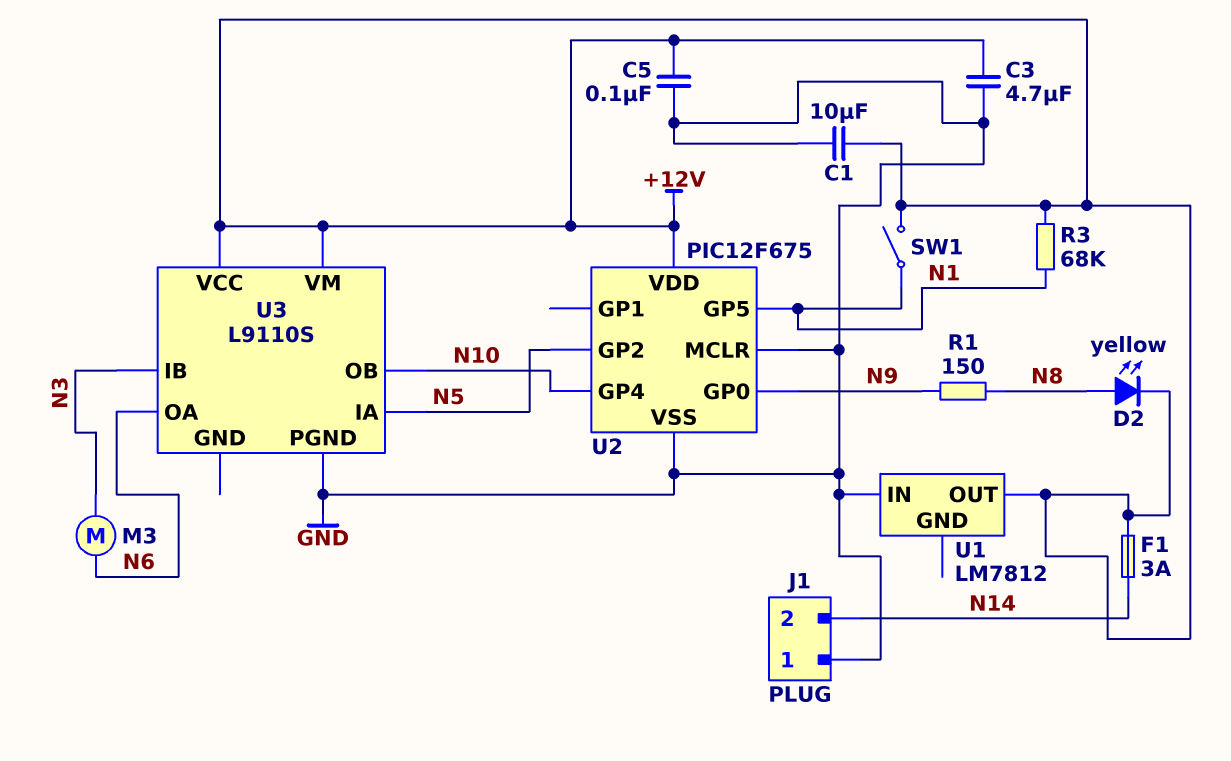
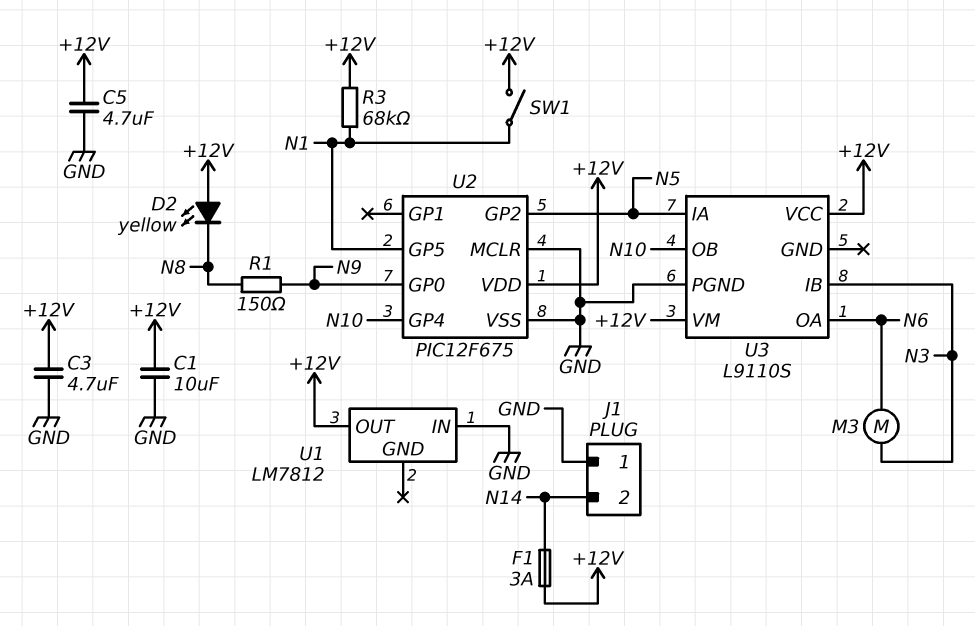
C5: 100nF (+12V, GND) -> 4.7uF (+12V, GND)
D2: LED yellow (A N8, K +12V) -> LED yellow (A +12V, K N8)

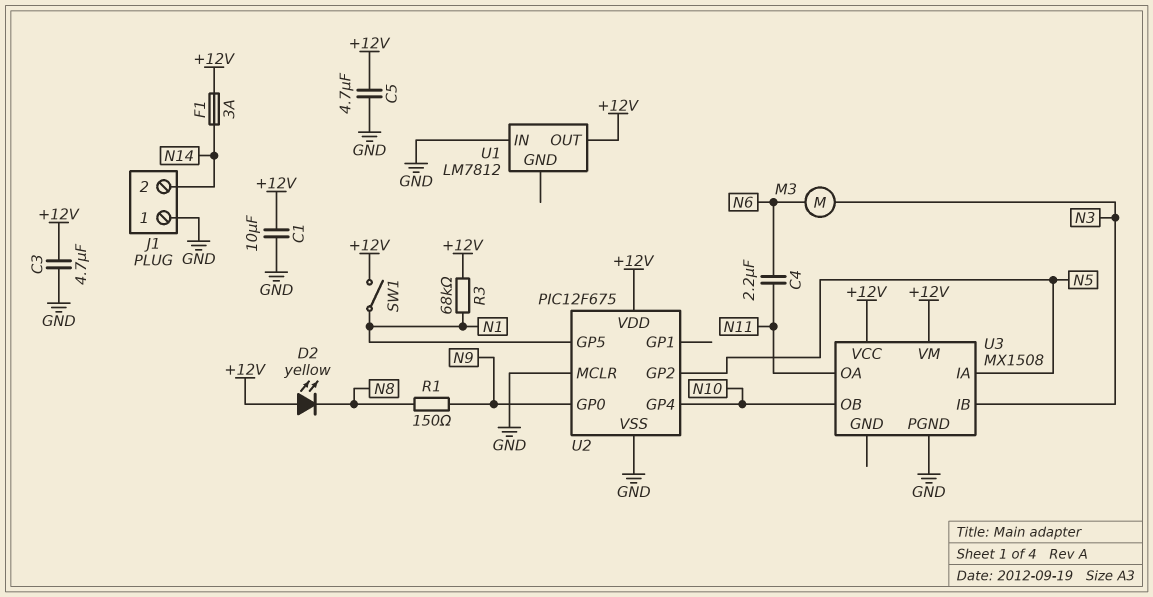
C4: none -> 2.2uF (N6, N11)
U3: L9110S -> MX1508
U3 pin OA: N6 -> N11

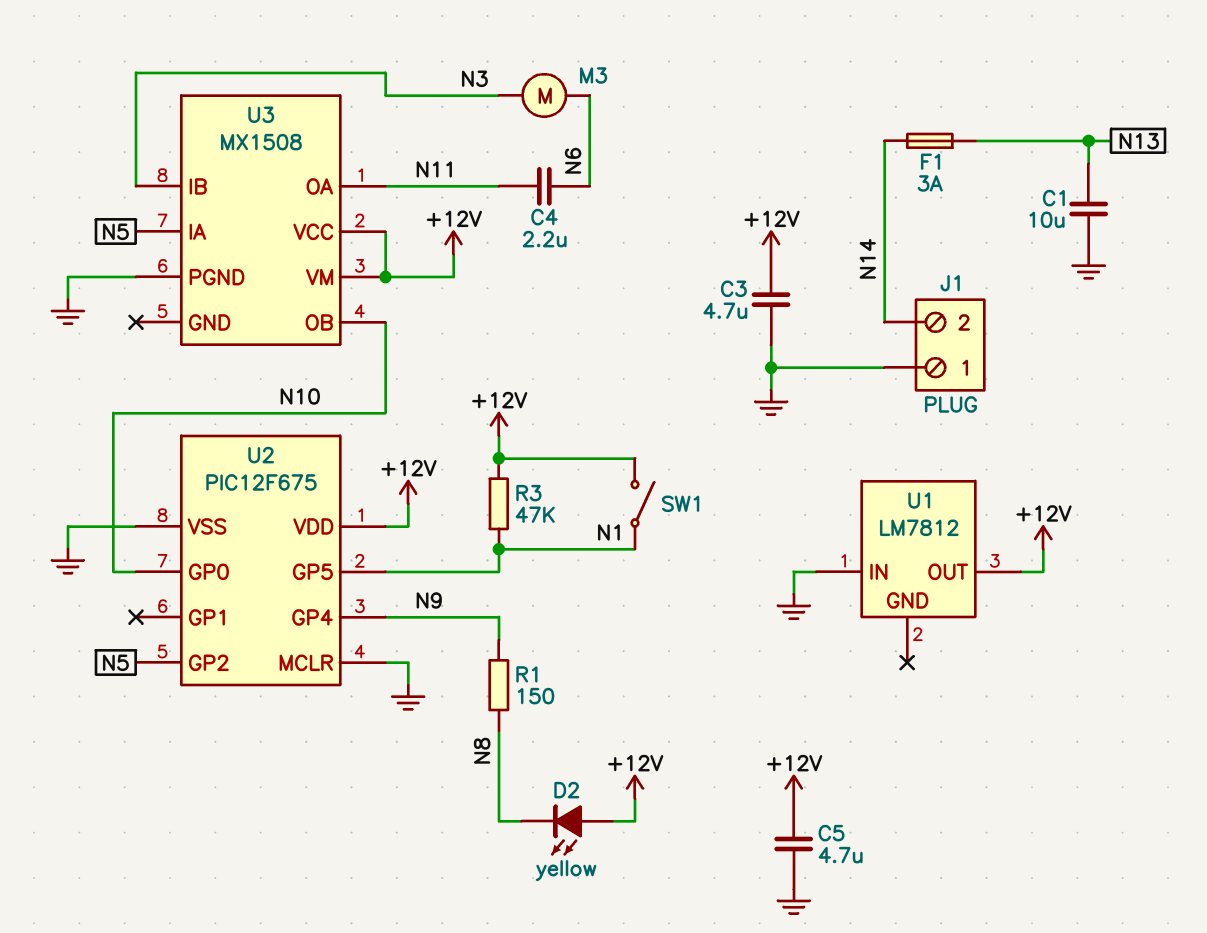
C1: 10uF (+12V, GND) -> 10uF (GND, N13)
F1: 3A (+12V, N14) -> 3A (N13, N14)
R3: 68k (+12V, N1) -> 47k (+12V, N1)
U2 pin GP0: N9 -> N10
U2 pin GP4: N10 -> N9

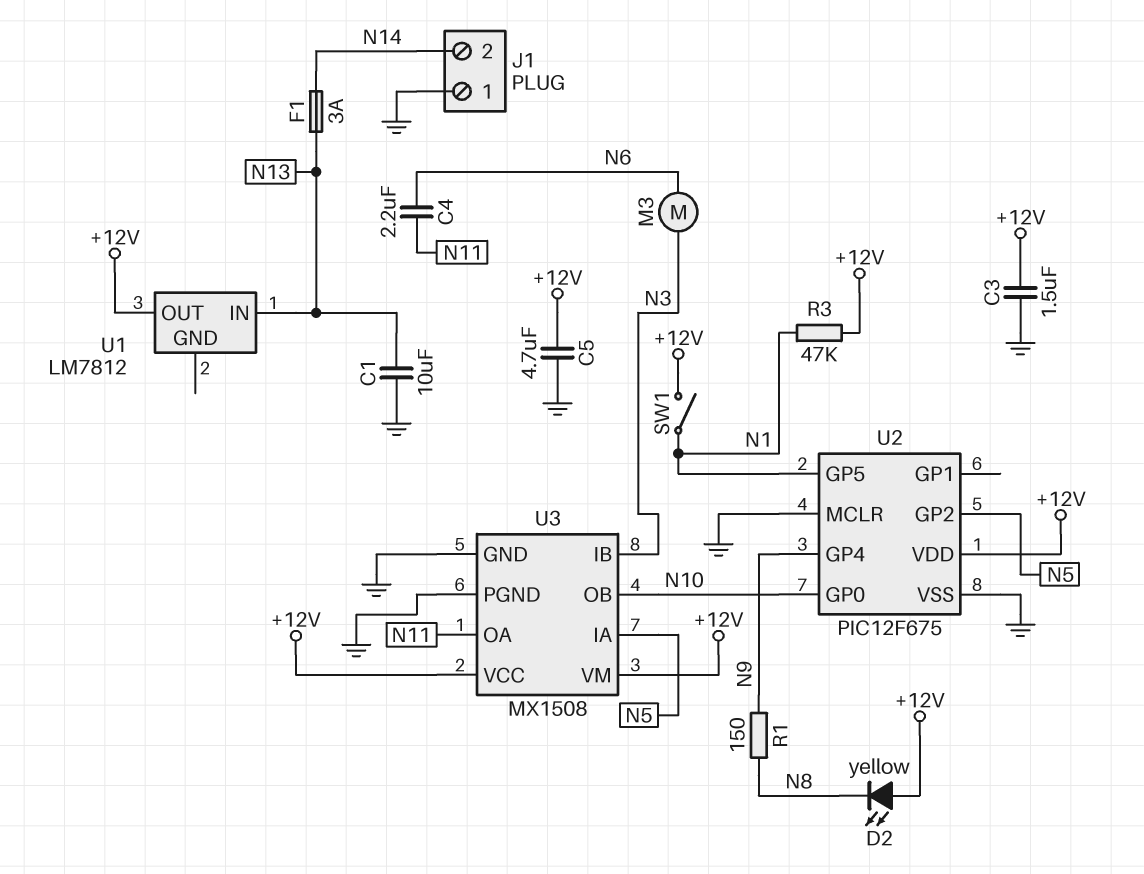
C3: 4.7uF (+12V, GND) -> 1.5uF (+12V, GND)
U1 pin IN: GND -> N13
U3 pin GND: none -> GND

